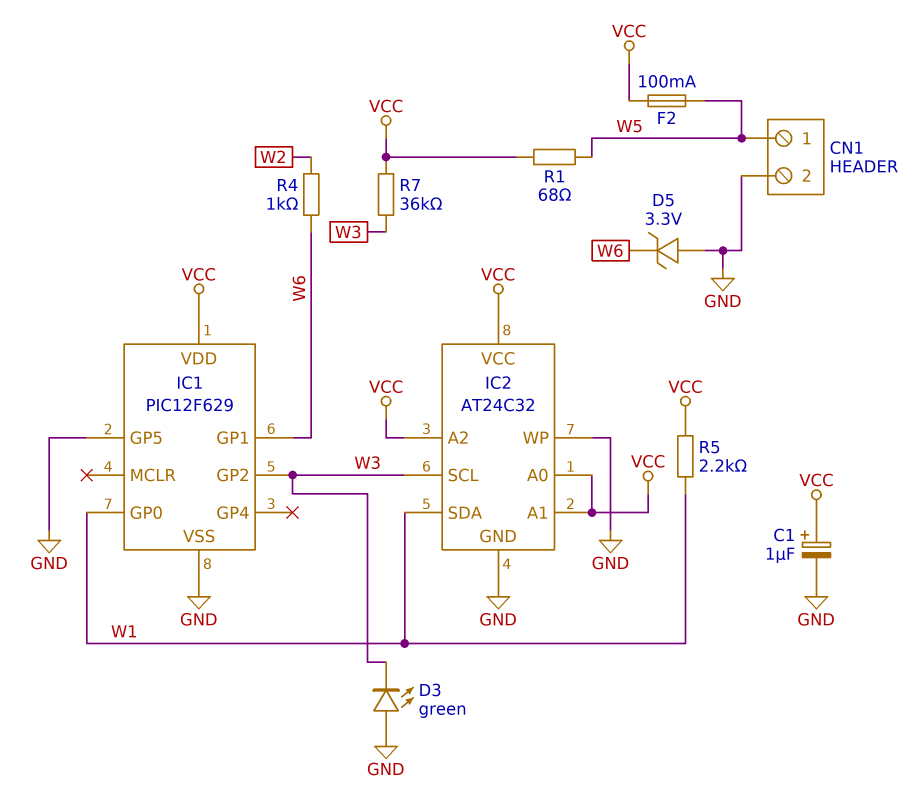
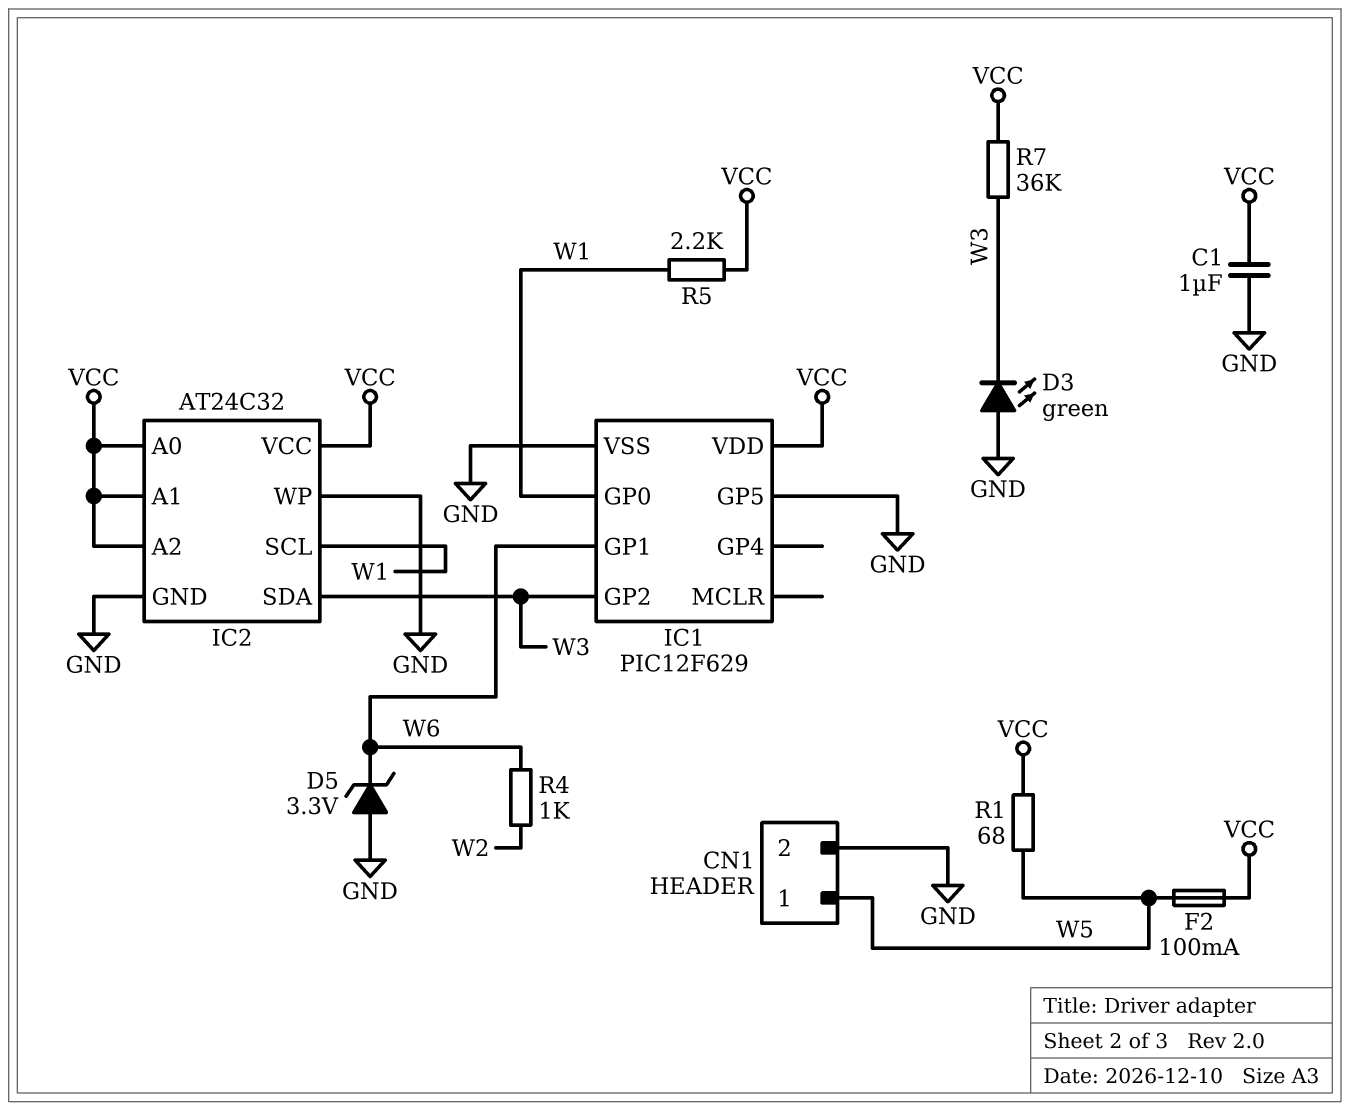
C1: 1uF (plus VCC, minus GND) -> 1uF (GND, VCC)
IC2 pin SCL: W3 -> W1
IC2 pin SDA: W1 -> W3

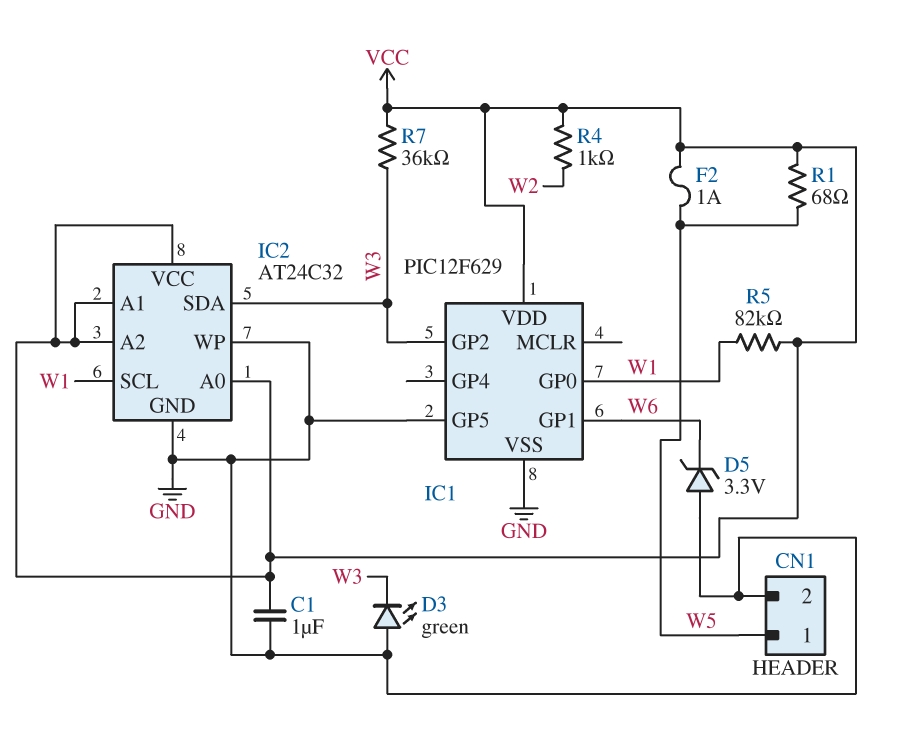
F2: 100mA (VCC, W5) -> 1A (VCC, W5)
R4: 1k (W2, W6) -> 1k (VCC, W2)
R5: 2.2k (VCC, W1) -> 82k (VCC, W1)

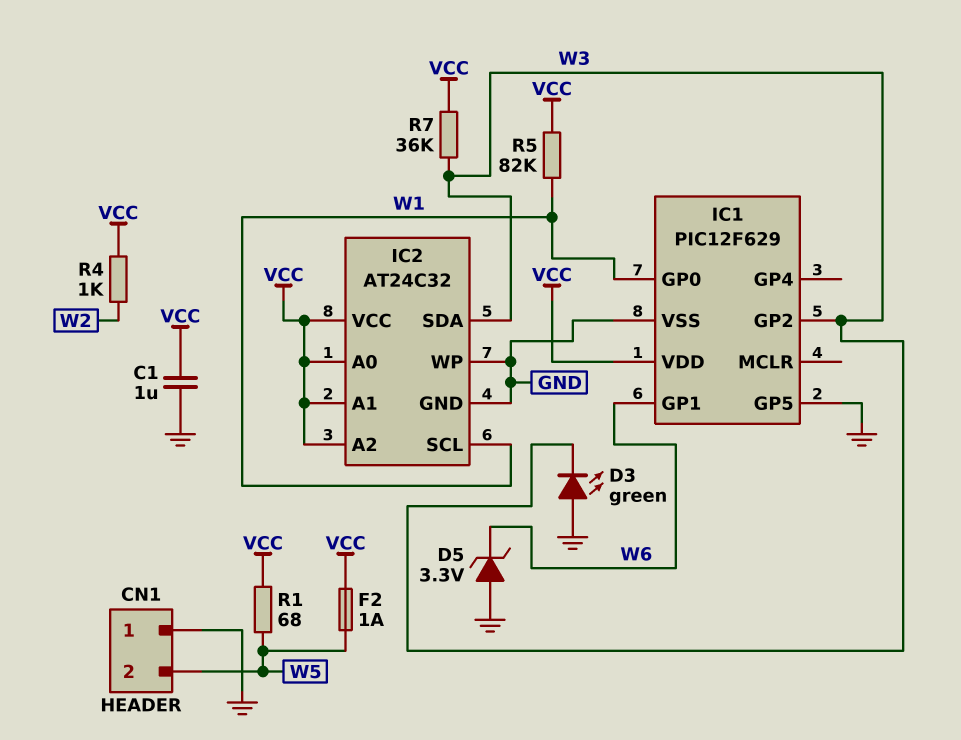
CN1 pin 1: W5 -> GND
CN1 pin 2: GND -> W5

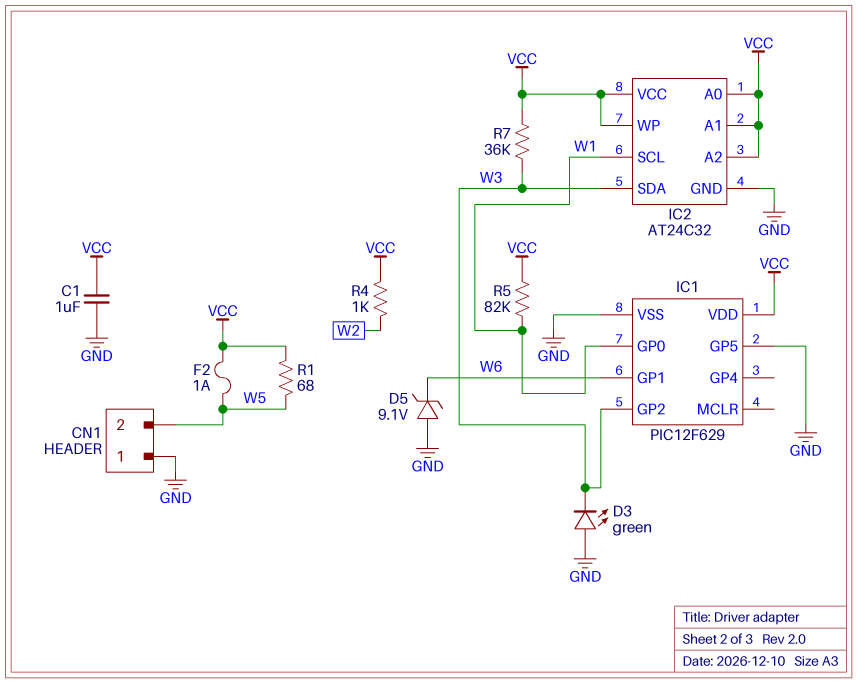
D5: zener 3.3V (A GND, K W6) -> zener 9.1V (A GND, K W6)
IC2 pin WP: GND -> VCC

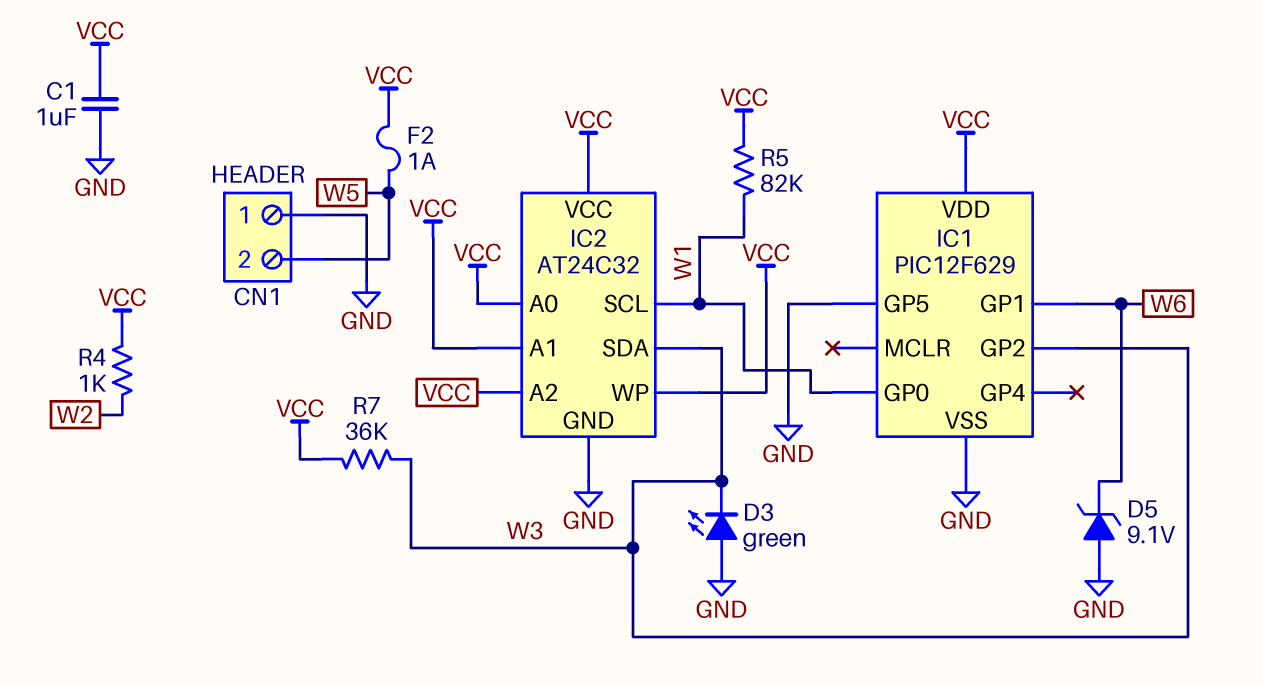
R1: 68 (VCC, W5) -> none

